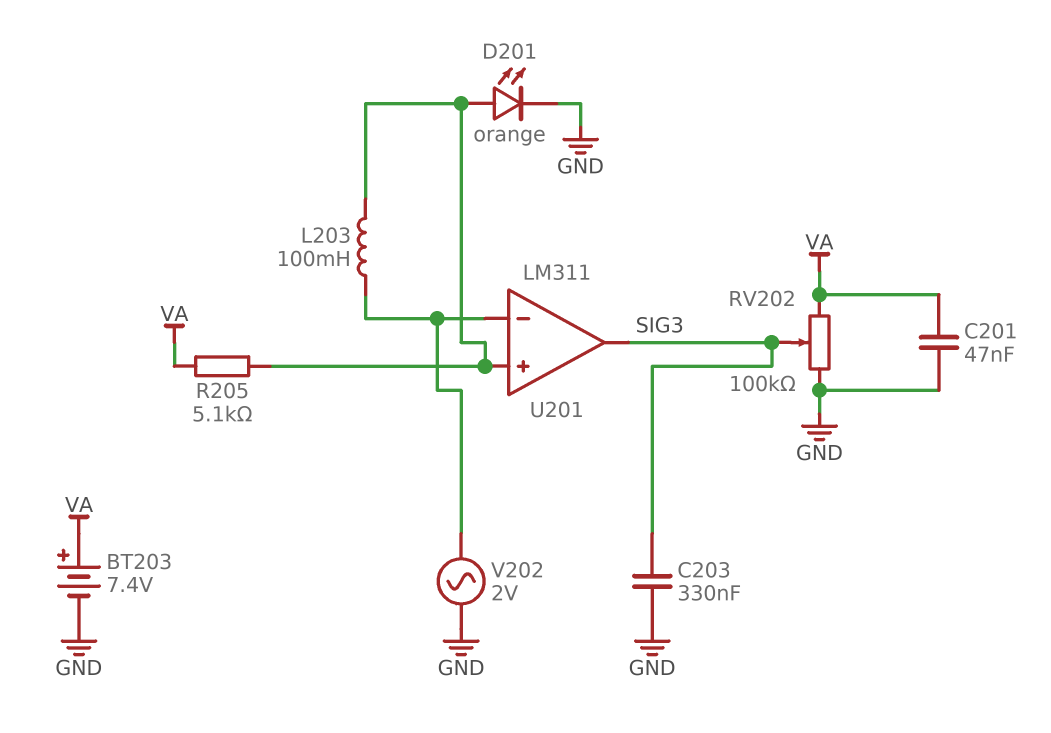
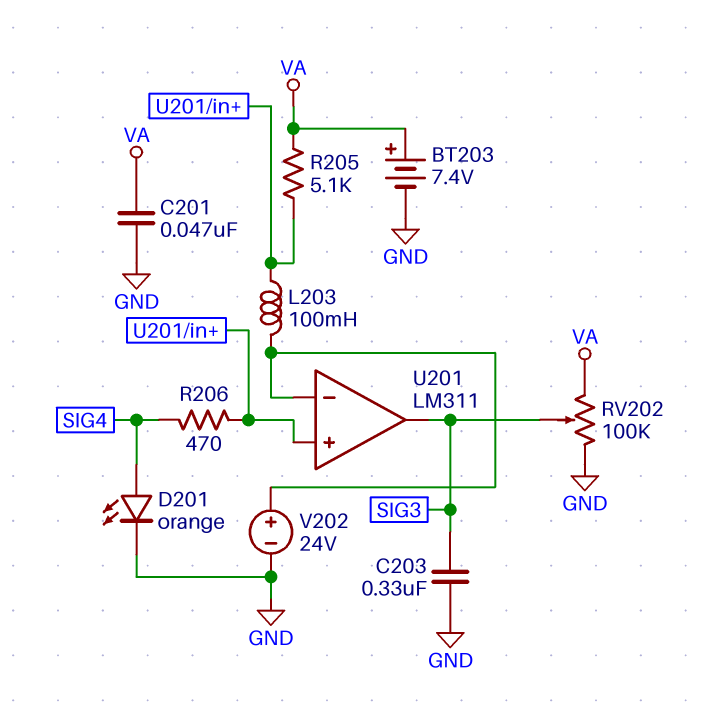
D201: LED orange (A U201/in+, K GND) -> LED orange (A SIG4, K GND)
R206: none -> 470 (SIG4, U201/in+)
V202: AC 2V (GND, U201/in-) -> 24V (plus U201/in-, minus GND)

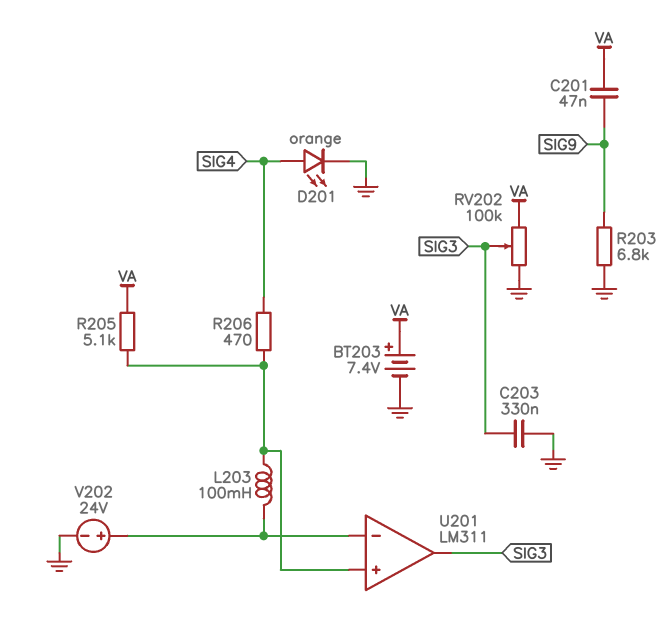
C201: 47nF (GND, VA) -> 47nF (SIG9, VA)
R203: none -> 6.8k (GND, SIG9)

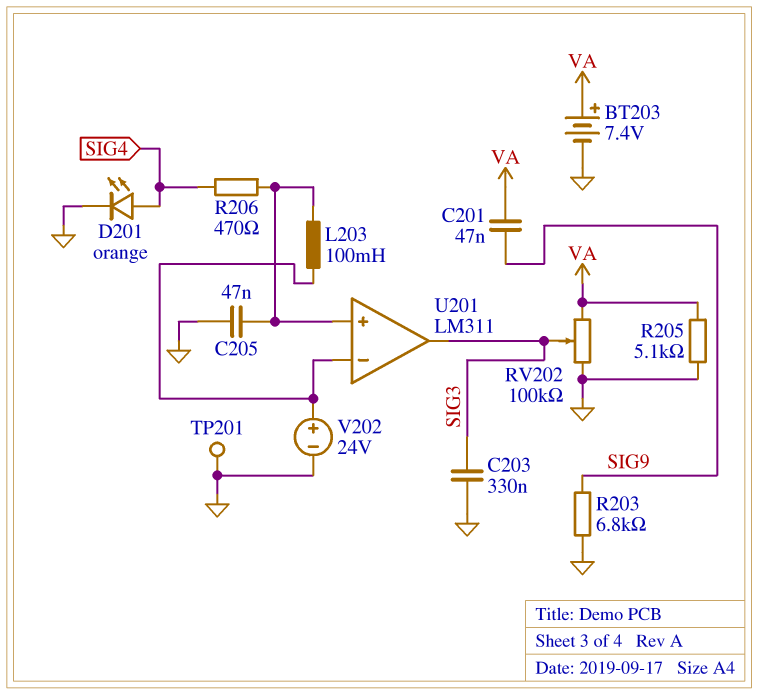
C205: none -> 47nF (GND, U201/in+)
R205: 5.1k (U201/in+, VA) -> 5.1k (GND, VA)
TP201: none -> test point (GND)

